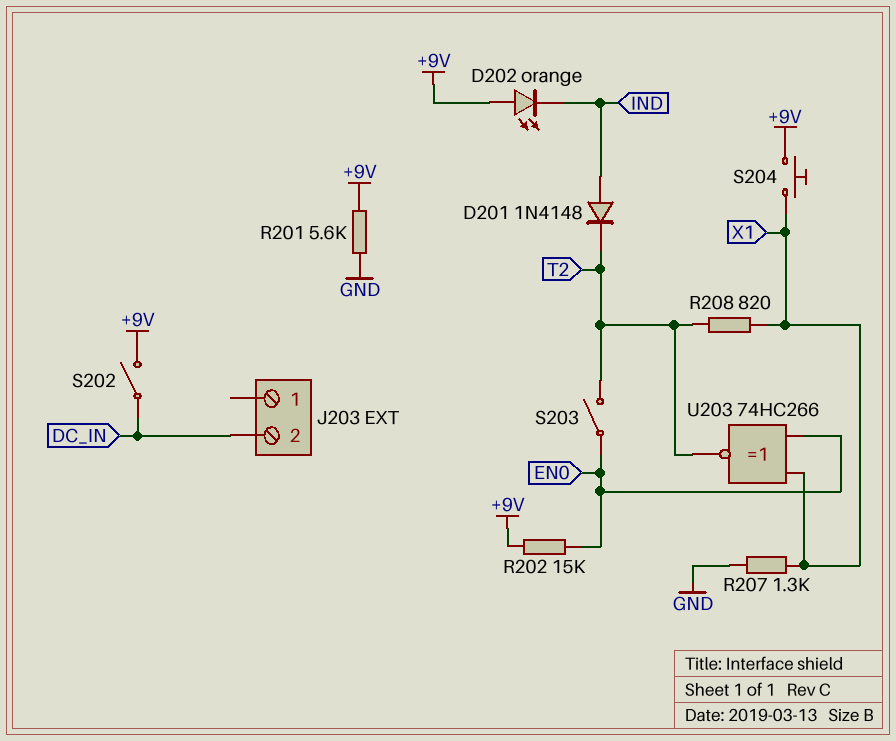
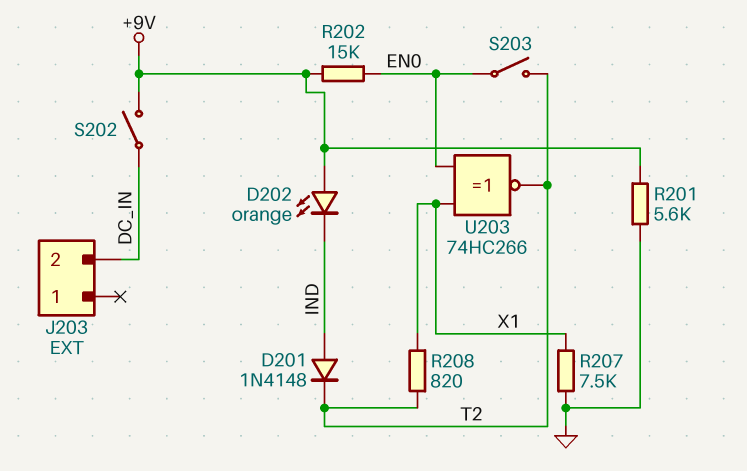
R207: 1.3k (GND, X1) -> 7.5k (GND, X1)
S204: button (+9V, X1) -> none

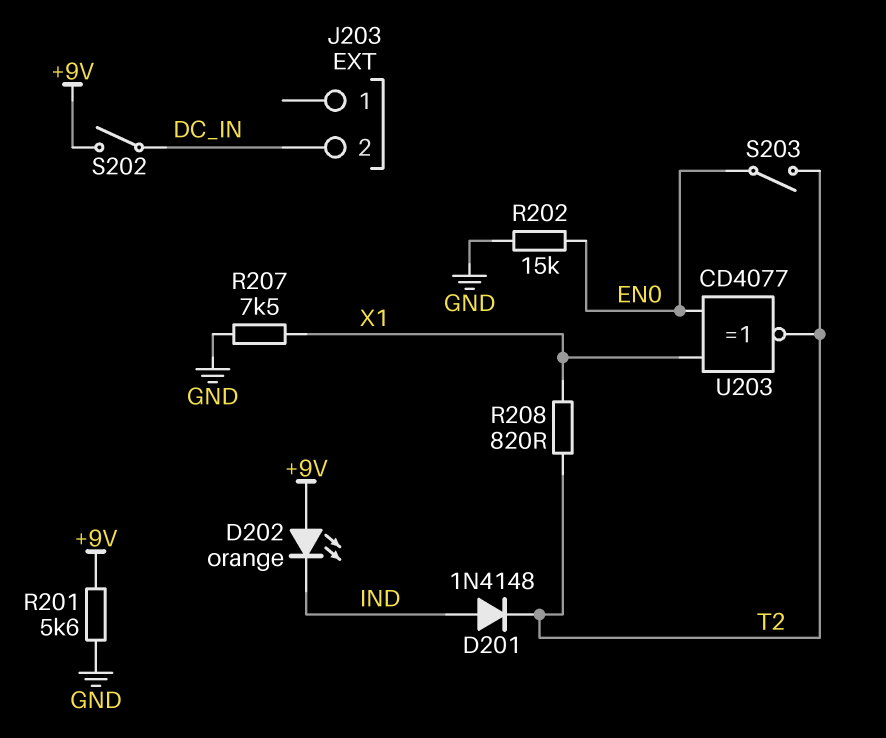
R202: 15k (+9V, EN0) -> 15k (EN0, GND)
U203: XNOR 74HC266 (in EN0, in X1, out T2) -> XNOR CD4077 (in EN0, in X1, out T2)

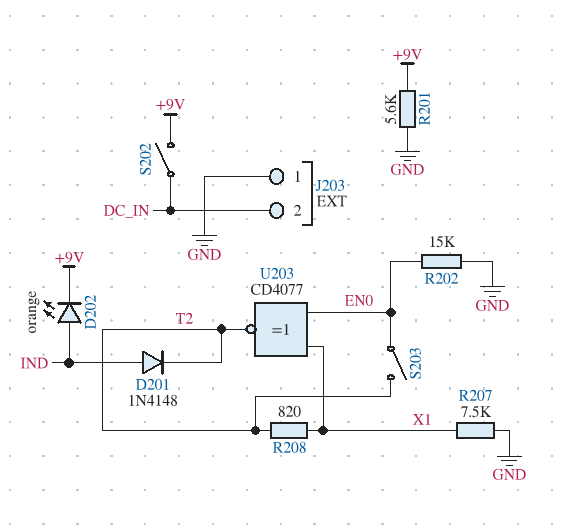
D202: LED orange (A +9V, K IND) -> LED orange (A IND, K +9V)
J203 pin 1: none -> GND

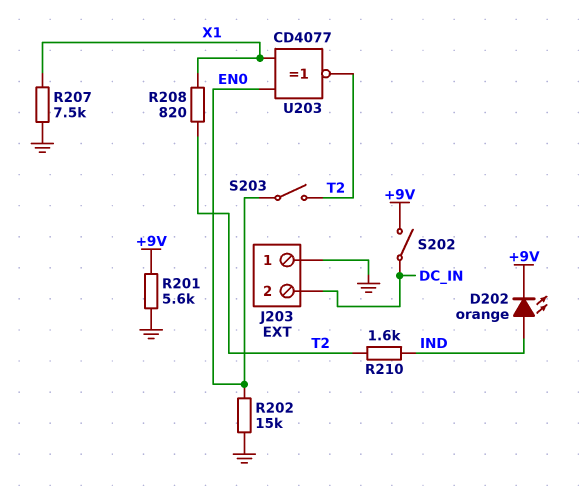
D201: diode 1N4148 (A IND, K T2) -> none
R210: none -> 1.6k (IND, T2)

